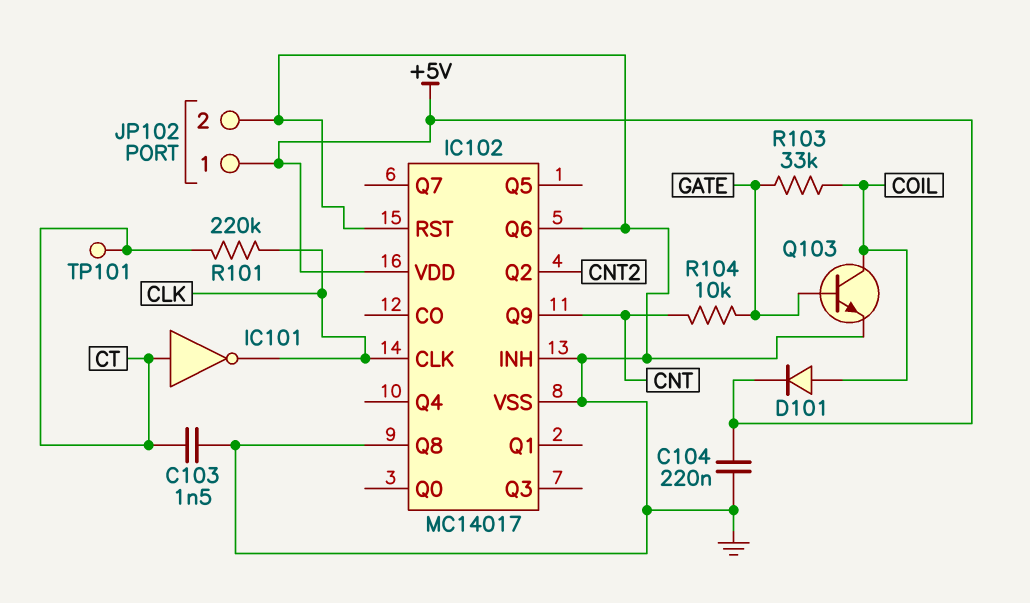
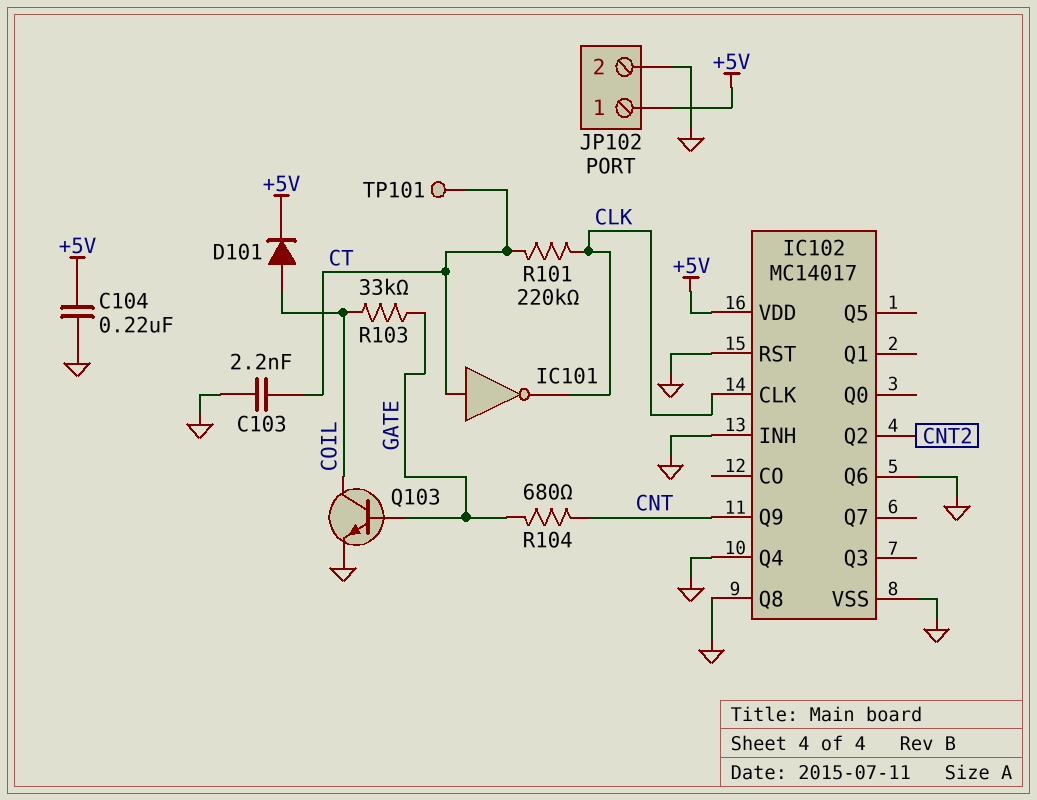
C103: 1.5nF (CT, GND) -> 2.2nF (CT, GND)
IC102 pin Q4: none -> GND
R104: 10k (CNT, GATE) -> 680 (CNT, GATE)

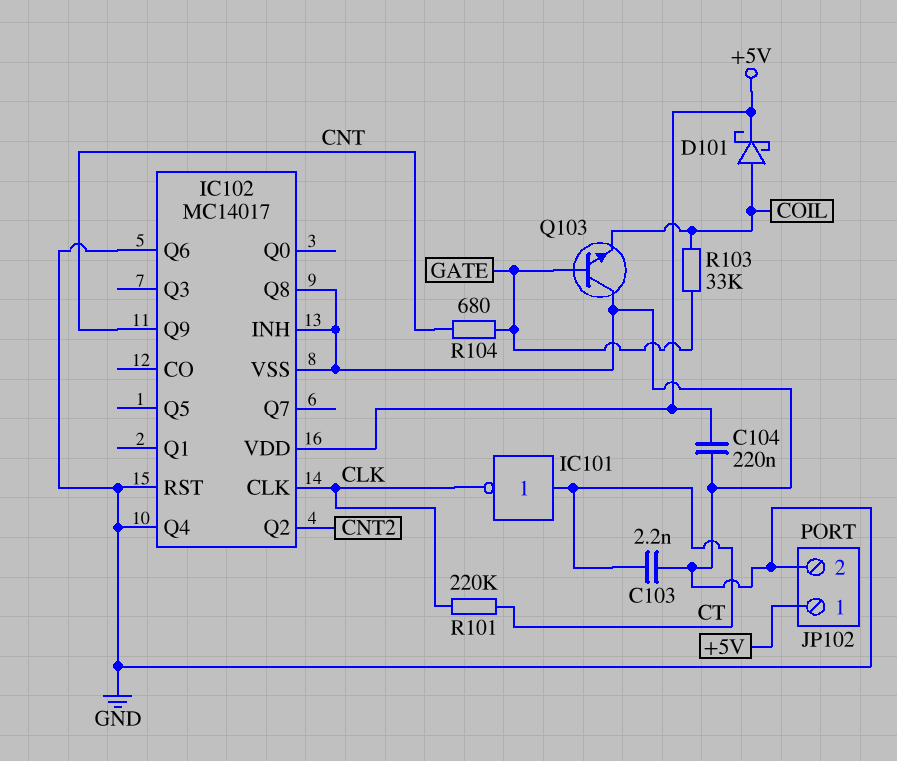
D101: diode (A COIL, K +5V) -> schottky (A COIL, K +5V)
Q103: NPN (B GATE, C COIL, E GND) -> NPN (B GATE, C GND, E COIL)
TP101: test point (CT) -> none

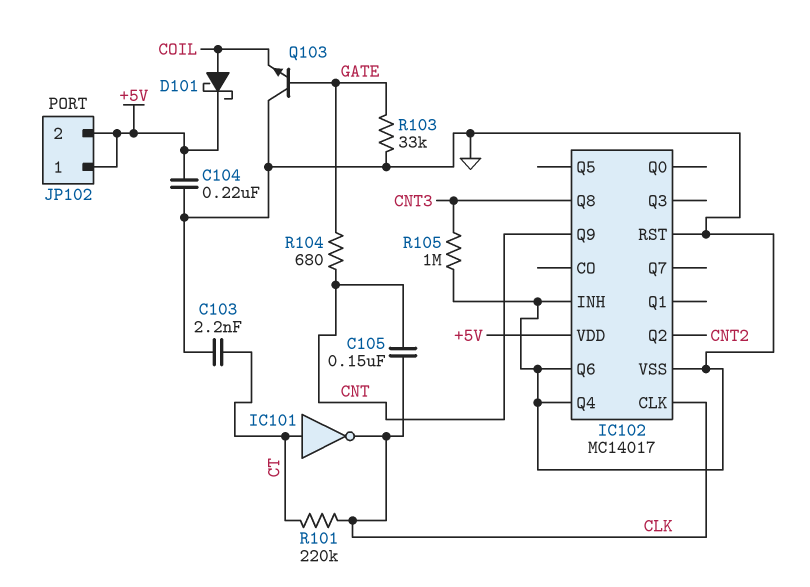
C105: none -> 150nF (CLK, CNT)
IC102 pin Q8: GND -> CNT3
JP102 pin 2: GND -> +5V
R103: 33k (COIL, GATE) -> 33k (GATE, GND)
R105: none -> 1M (CNT3, GND)

